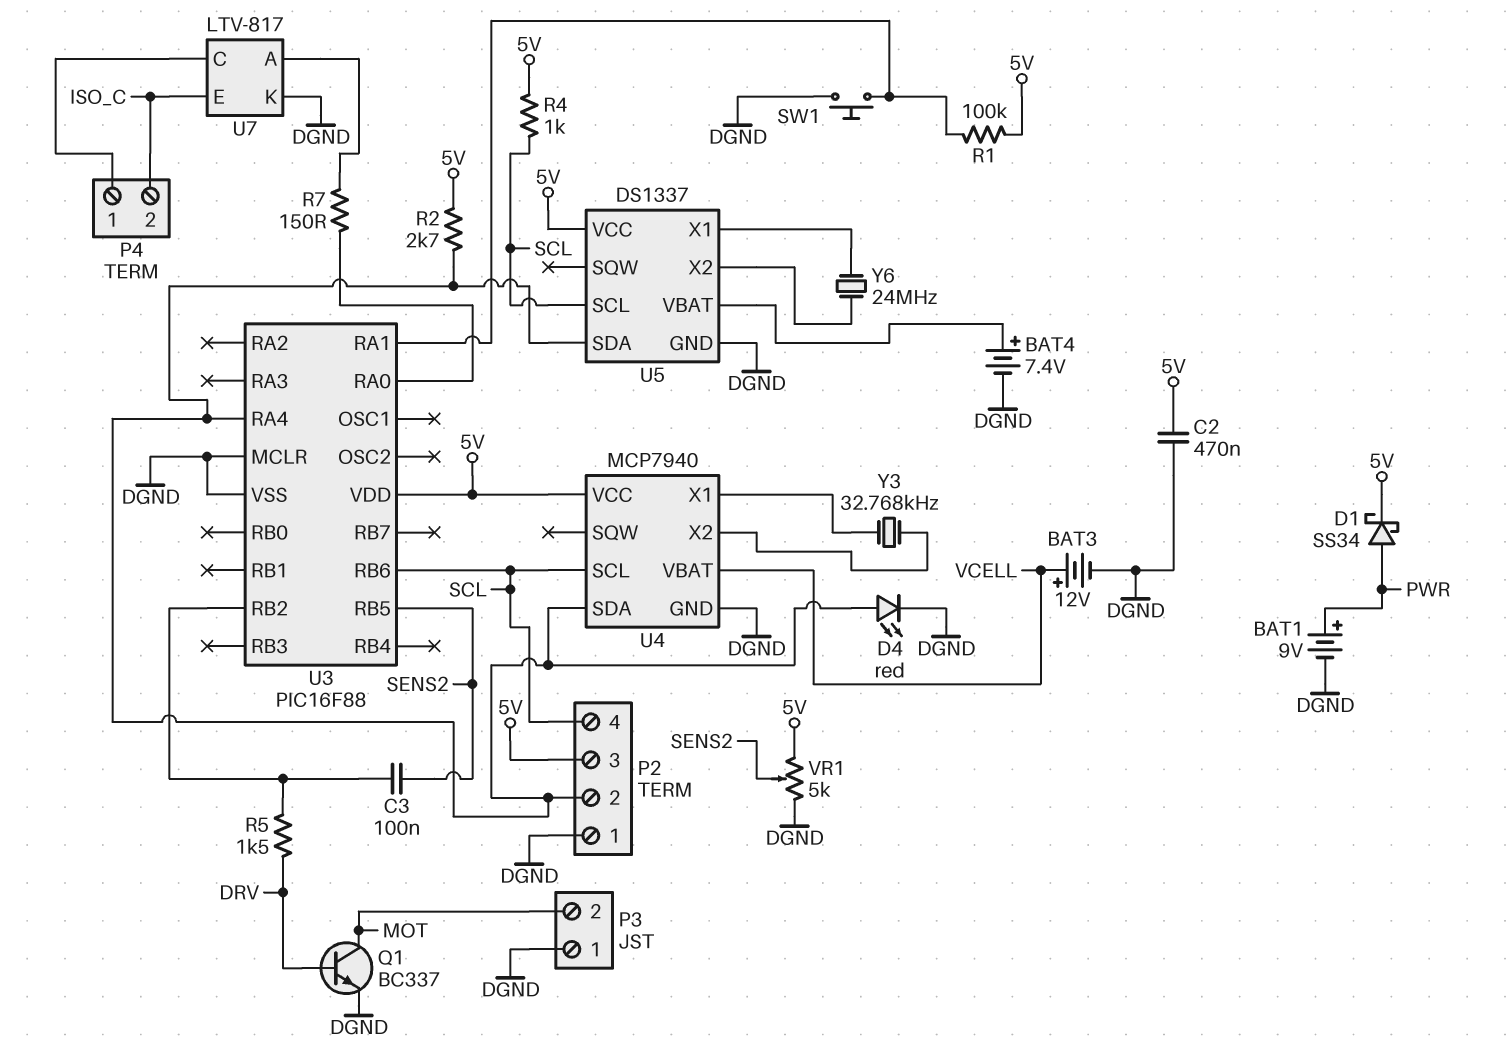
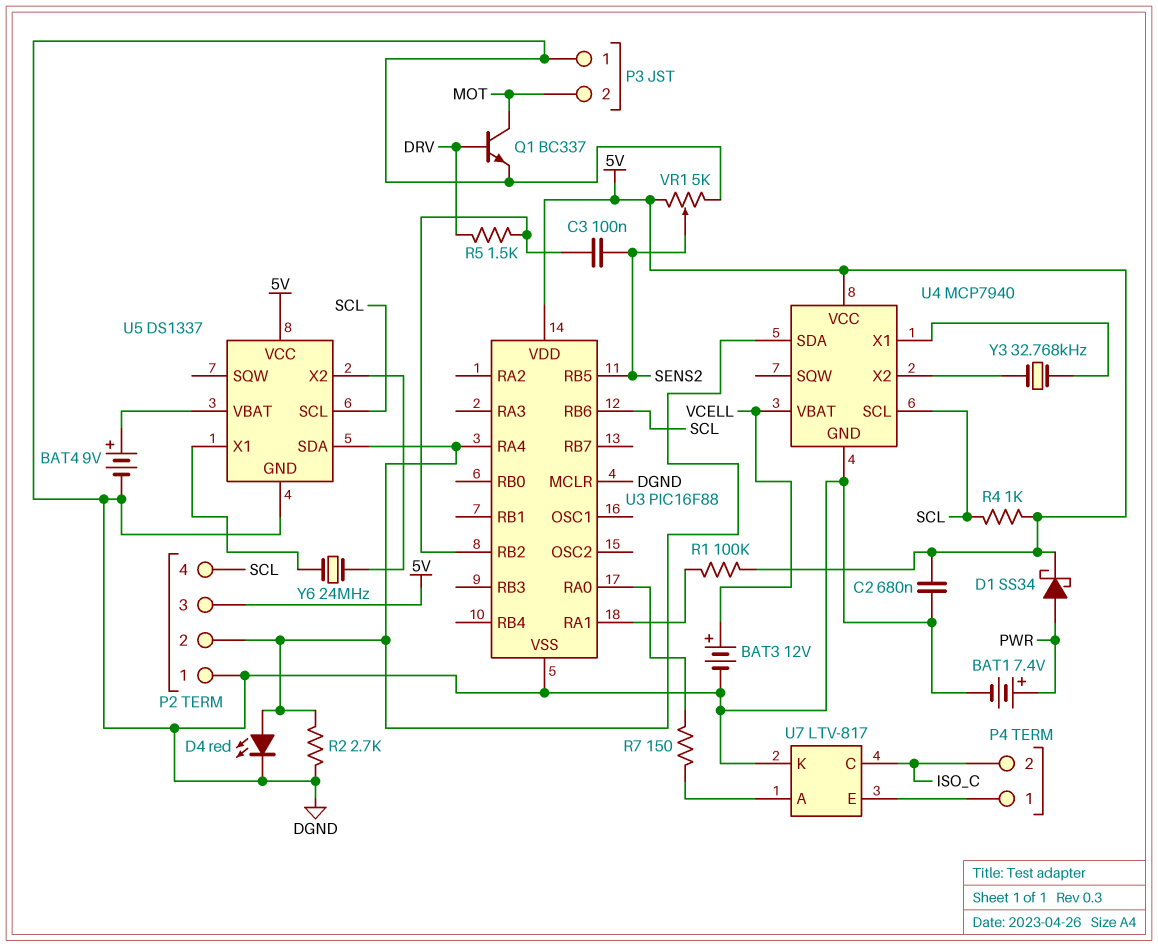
BAT1: 9V (plus PWR, minus DGND) -> 7.4V (plus PWR, minus DGND)
BAT4: 7.4V (plus U5/VBAT, minus DGND) -> 9V (plus U5/VBAT, minus DGND)
C2: 470nF (5V, DGND) -> 680nF (5V, DGND)
R2: 2.7k (5V, P2/2) -> 2.7k (DGND, P2/2)
SW1: button (DGND, U3/RA1) -> none
U7 pin C: P4/1 -> ISO_C
U7 pin E: ISO_C -> P4/1

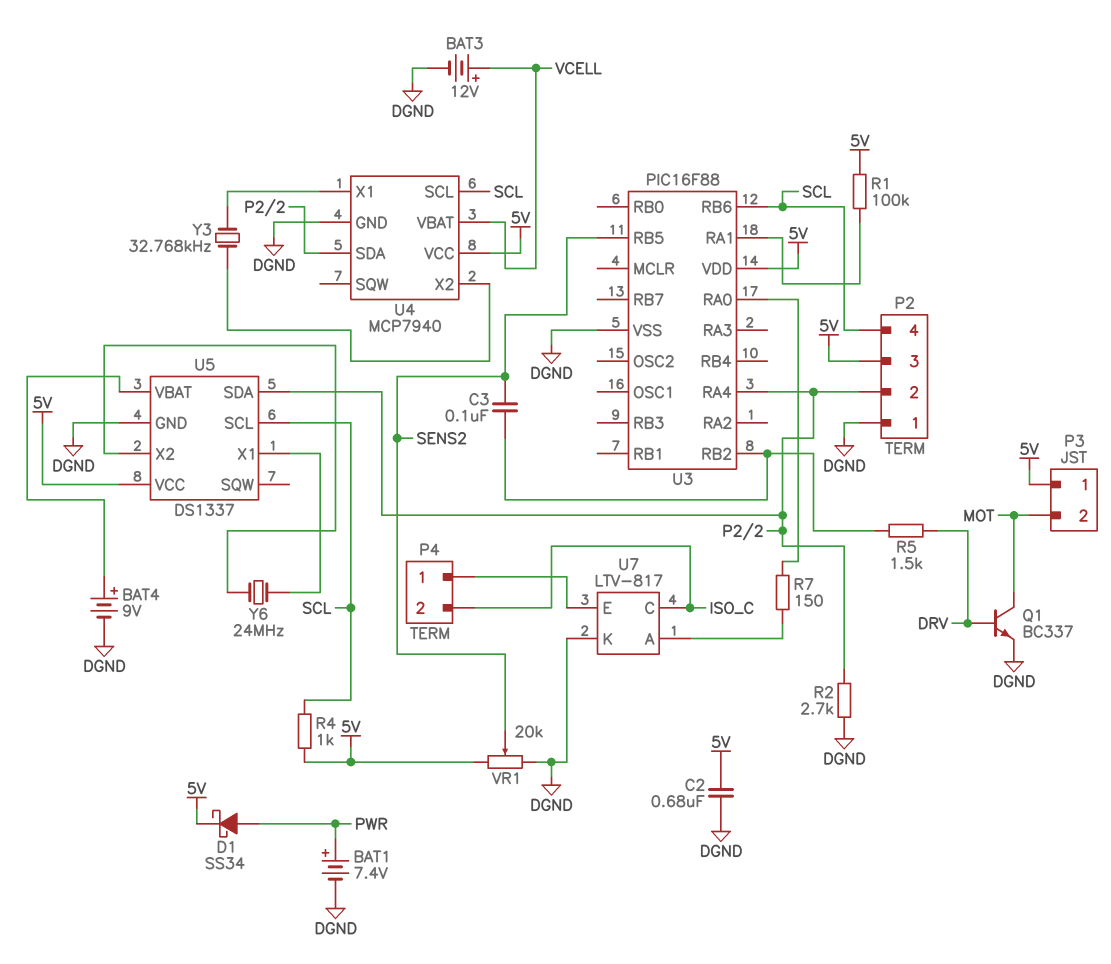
D4: LED red (A P2/2, K DGND) -> none
P3 pin 1: DGND -> 5V
U3 pin MCLR: DGND -> none
VR1: 5k (5V, DGND, wiper SENS2) -> 20k (5V, DGND, wiper SENS2)

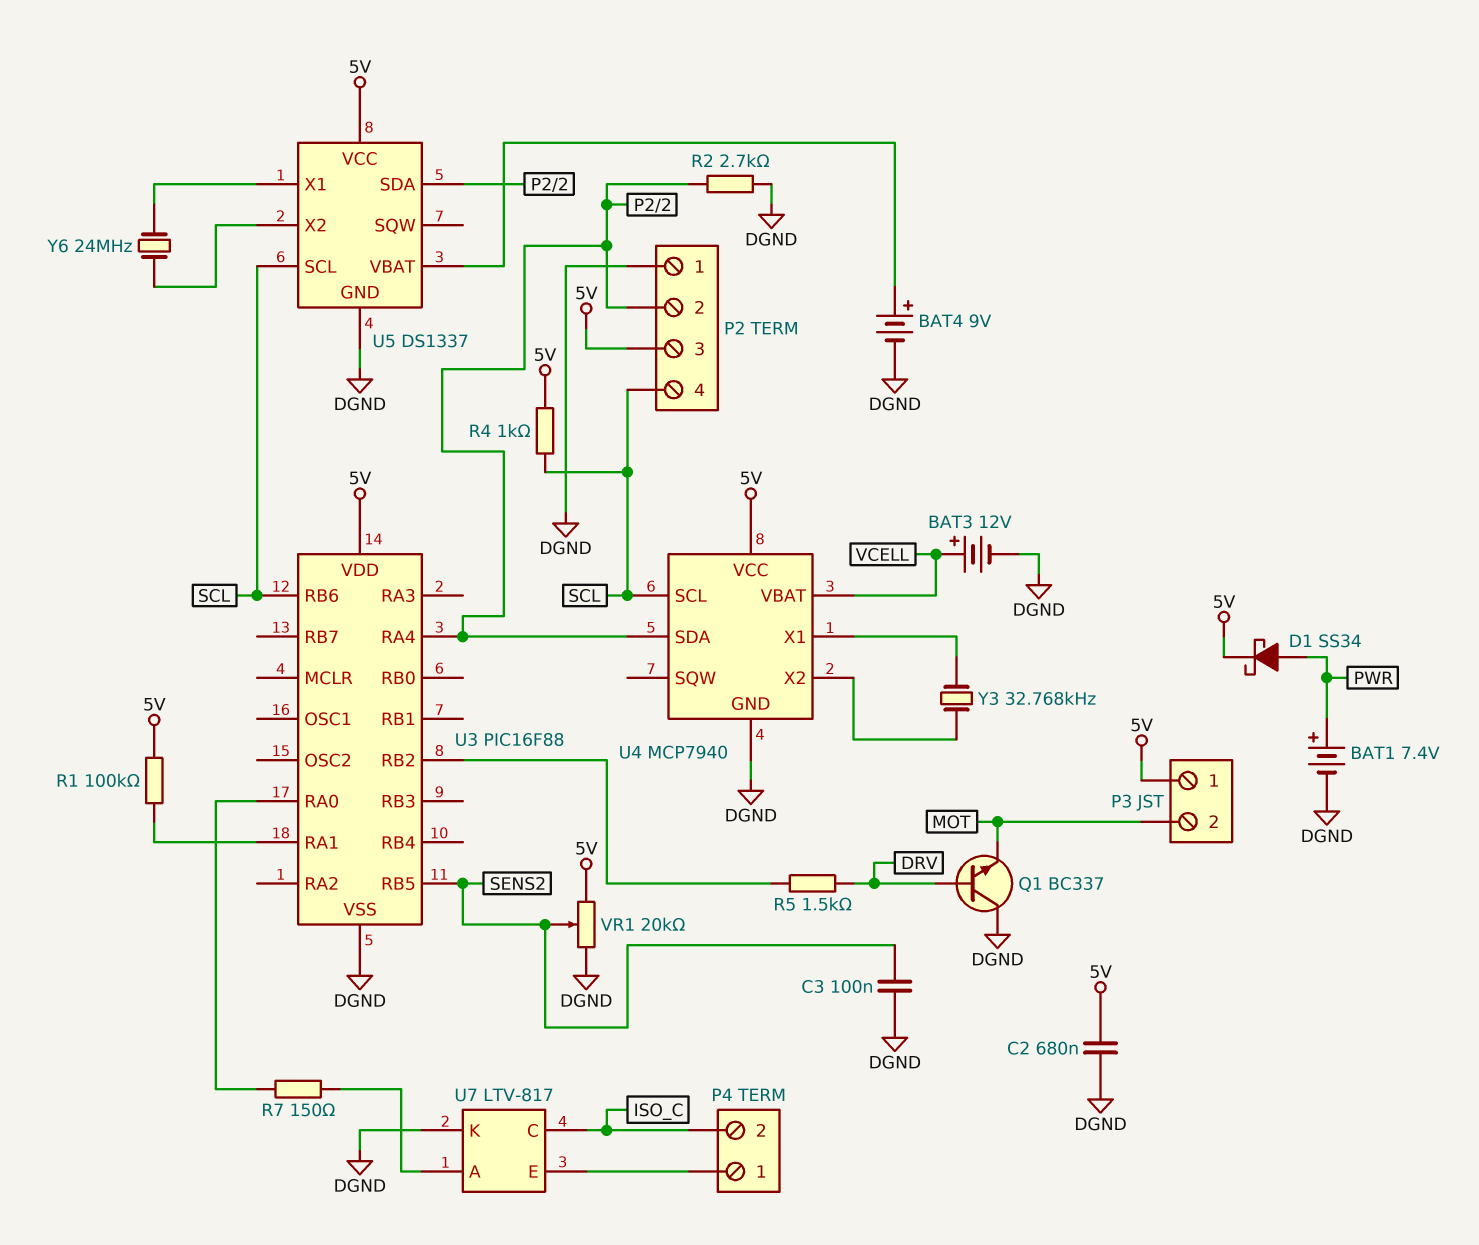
C3: 100nF (SENS2, U3/RB2) -> 100nF (DGND, SENS2)
Q1: NPN BC337 (B DRV, C MOT, E DGND) -> NPN BC337 (B DRV, C DGND, E MOT)

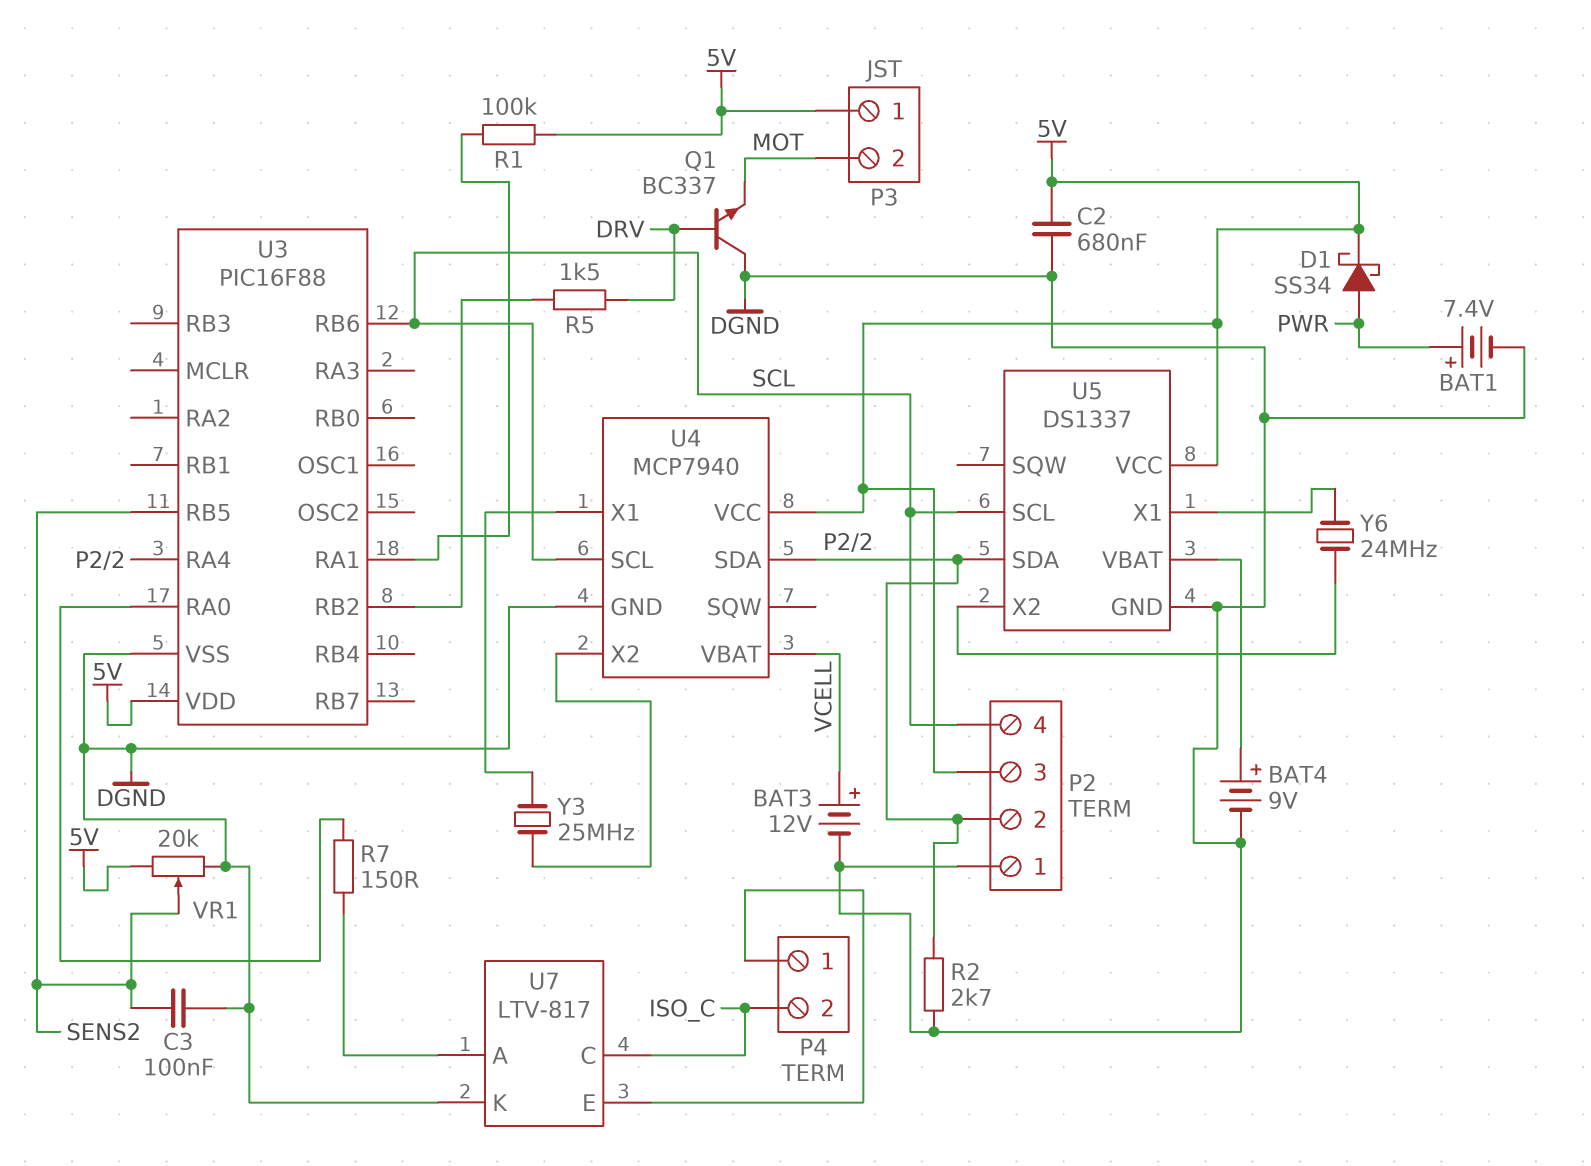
R4: 1k (5V, SCL) -> none
Y3: 32.768kHz (U4/X1, U4/X2) -> 25MHz (U4/X1, U4/X2)

